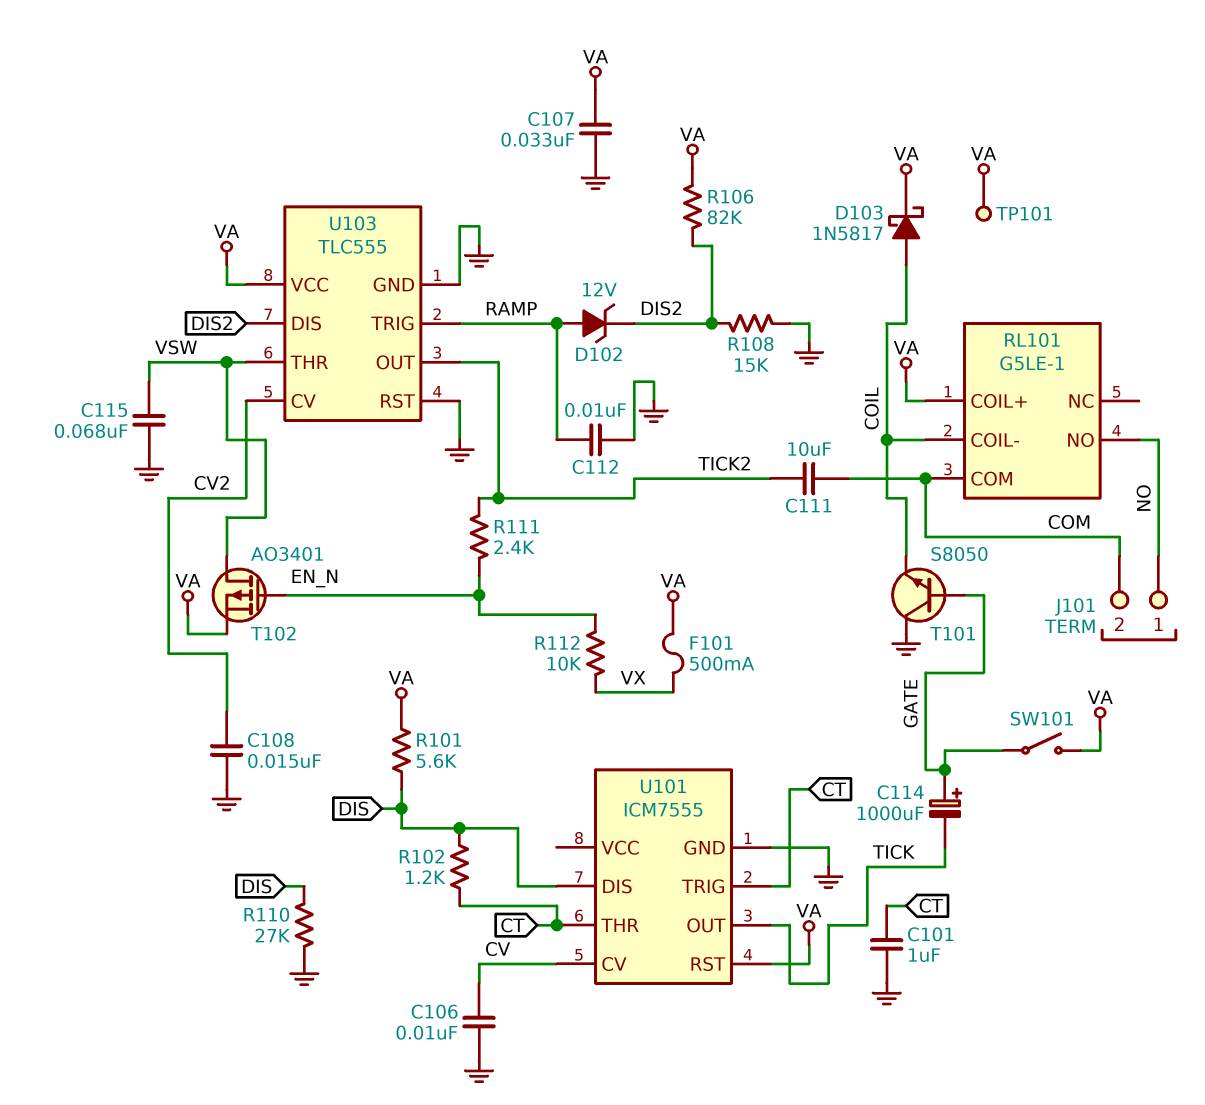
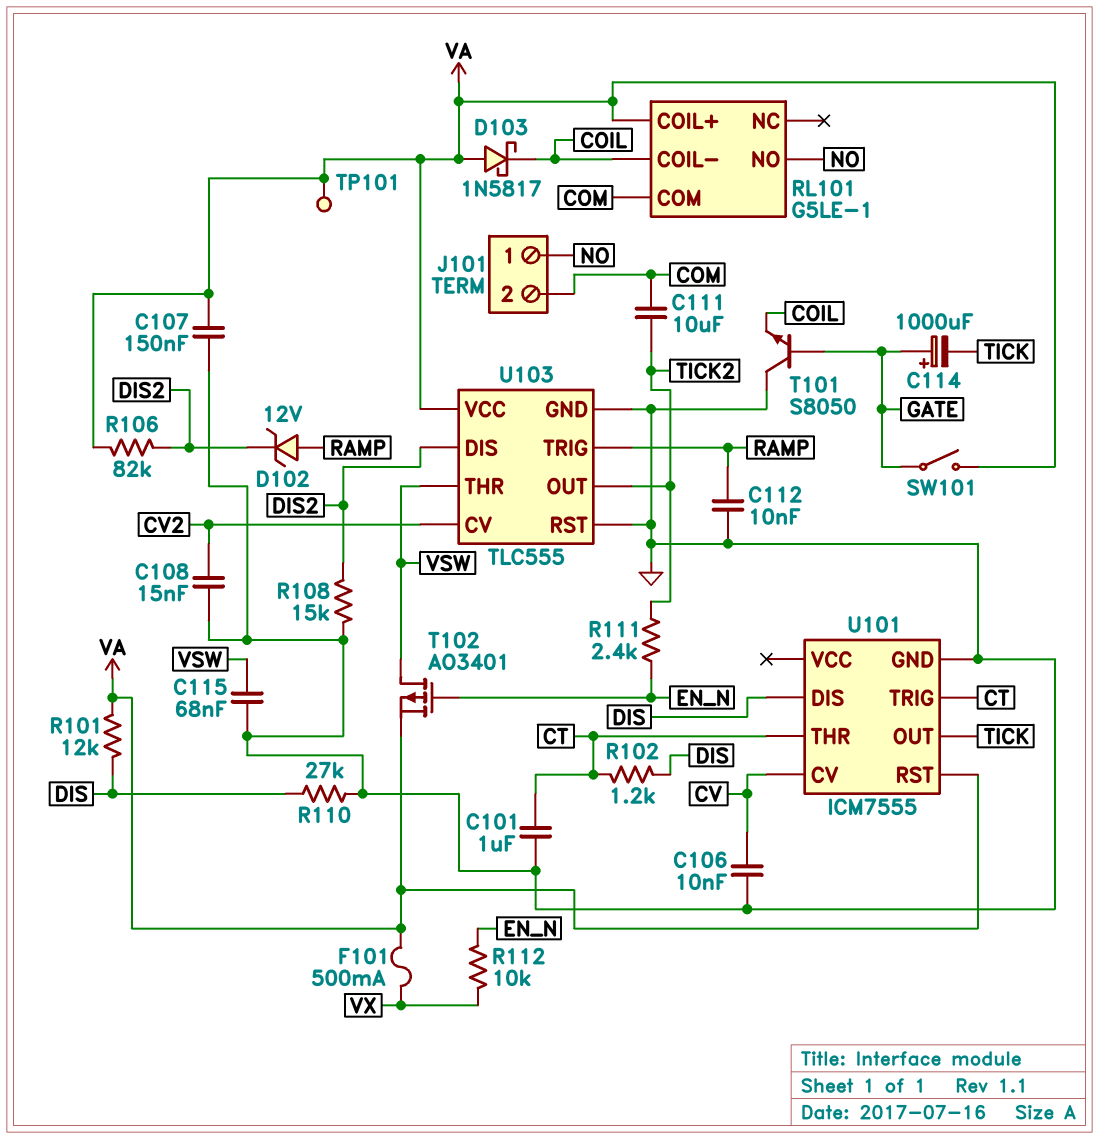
C107: 33nF (GND, VA) -> 150nF (GND, VA)
D103: schottky 1N5817 (A COIL, K VA) -> schottky 1N5817 (A VA, K COIL)
R101: 5.6k (DIS, VA) -> 12k (DIS, VA)

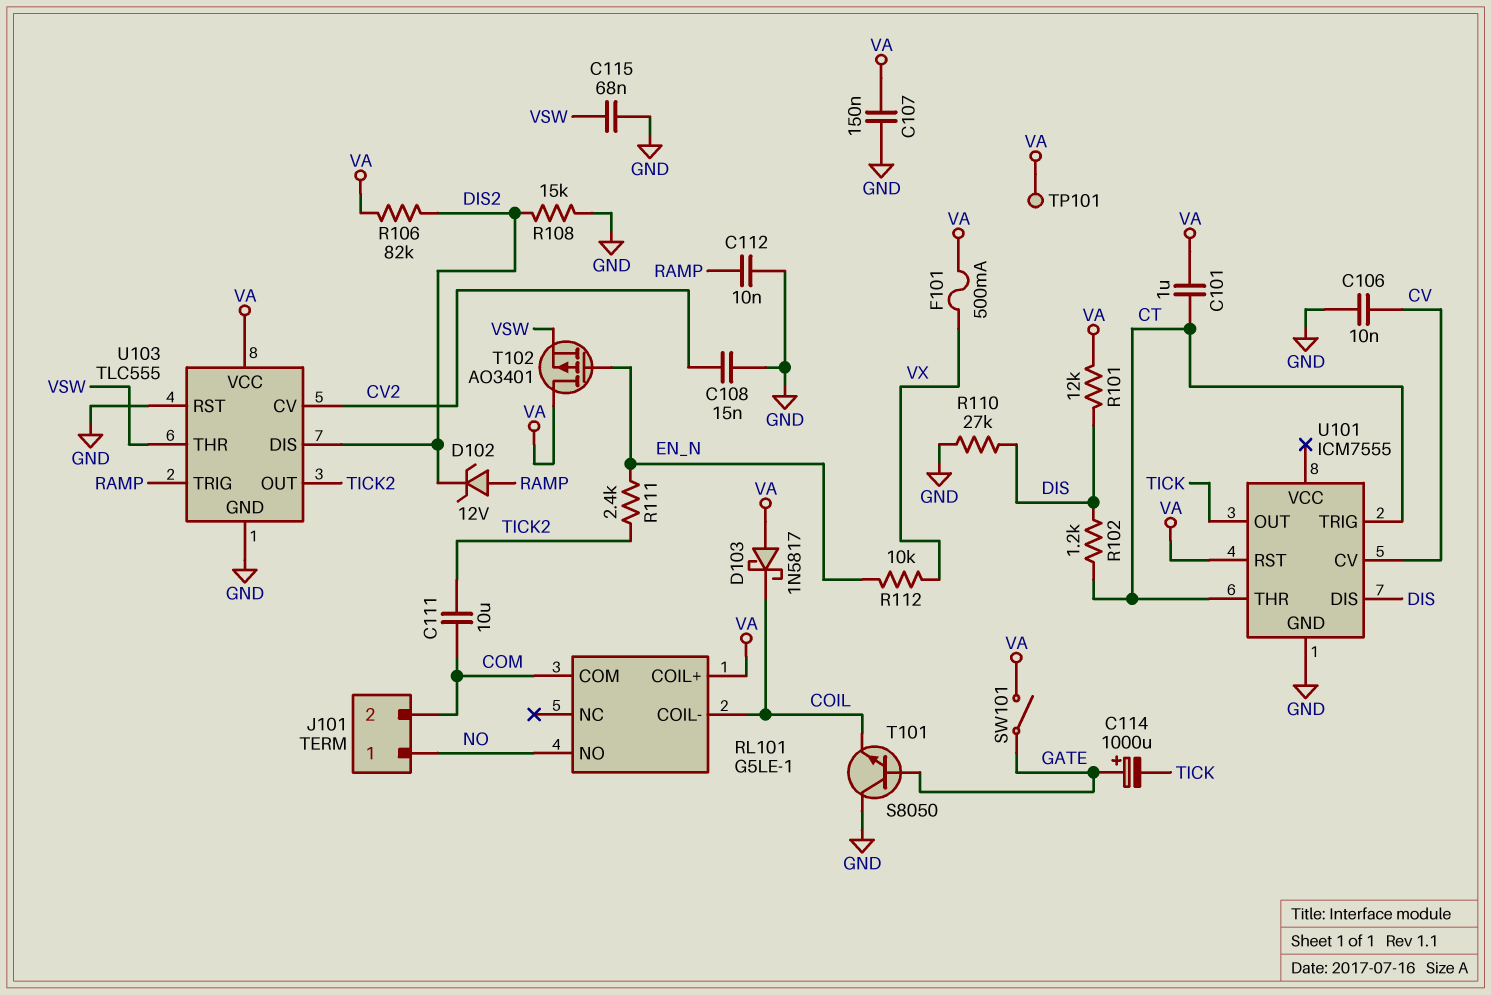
C101: 1uF (CT, GND) -> 1uF (CT, VA)
T102: PMOS AO3401 (G EN_N, D VSW, S VA) -> PMOS AO3401 (G EN_N, D VA, S VSW)

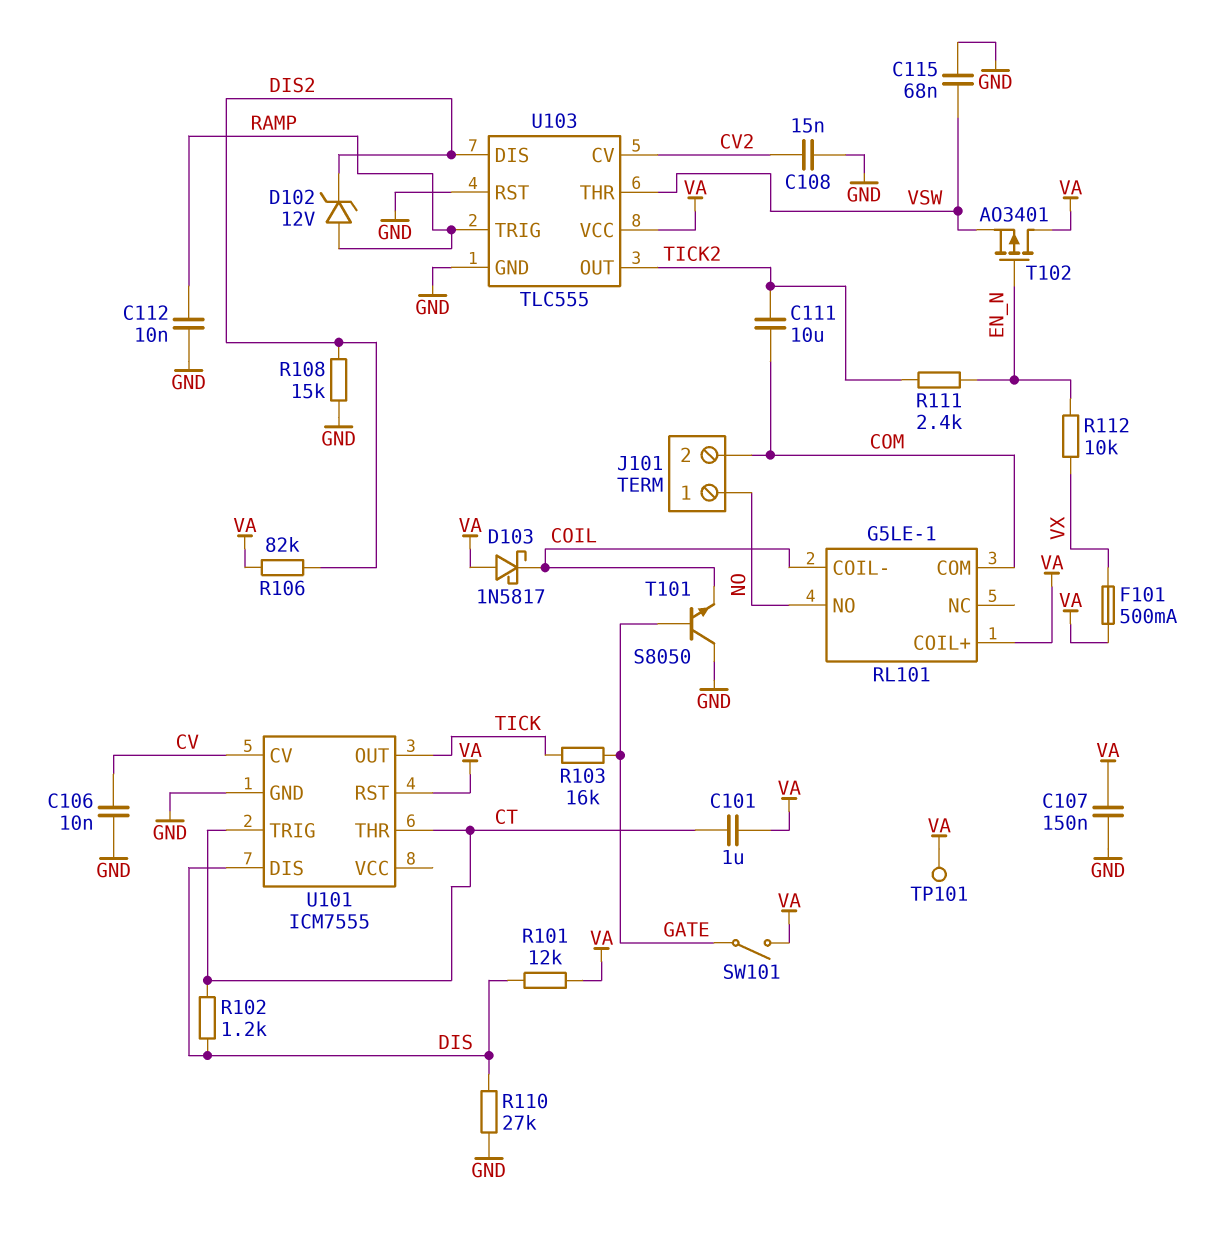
C114: 1000uF (plus GATE, minus TICK) -> none
R103: none -> 16k (GATE, TICK)

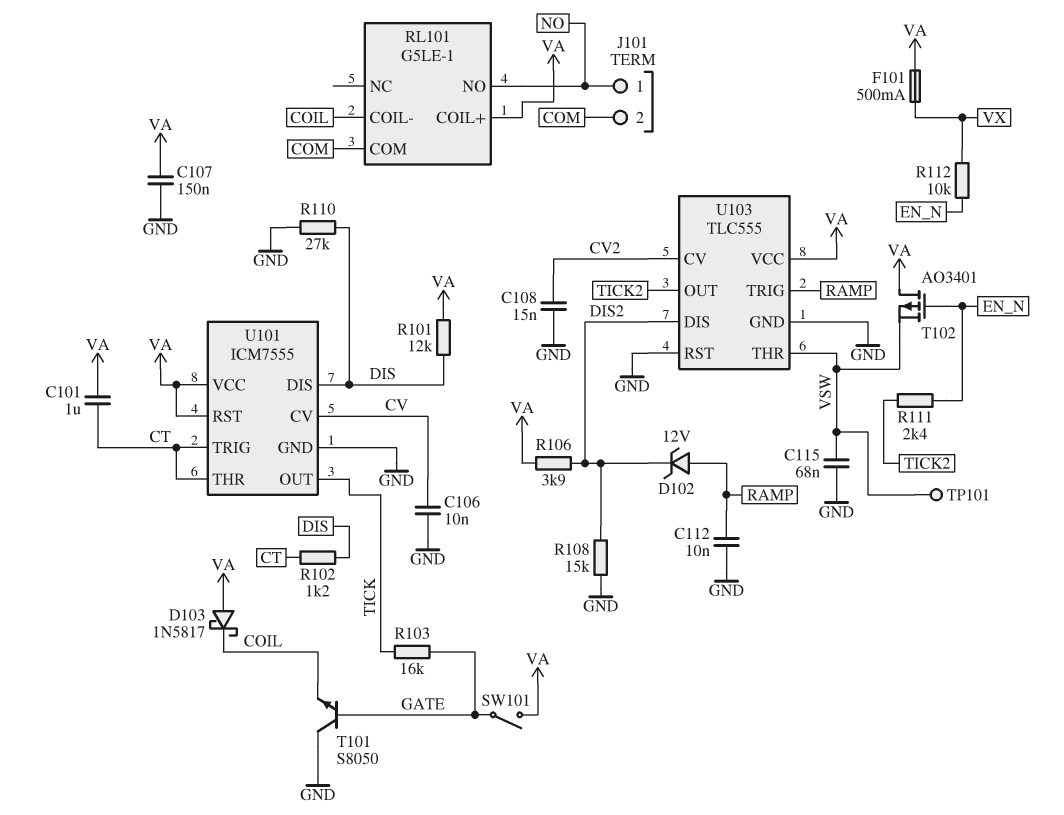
C111: 10uF (COM, TICK2) -> none
R106: 82k (DIS2, VA) -> 3.9k (DIS2, VA)
TP101: test point (VA) -> test point (VSW)
U101 pin VCC: none -> VA

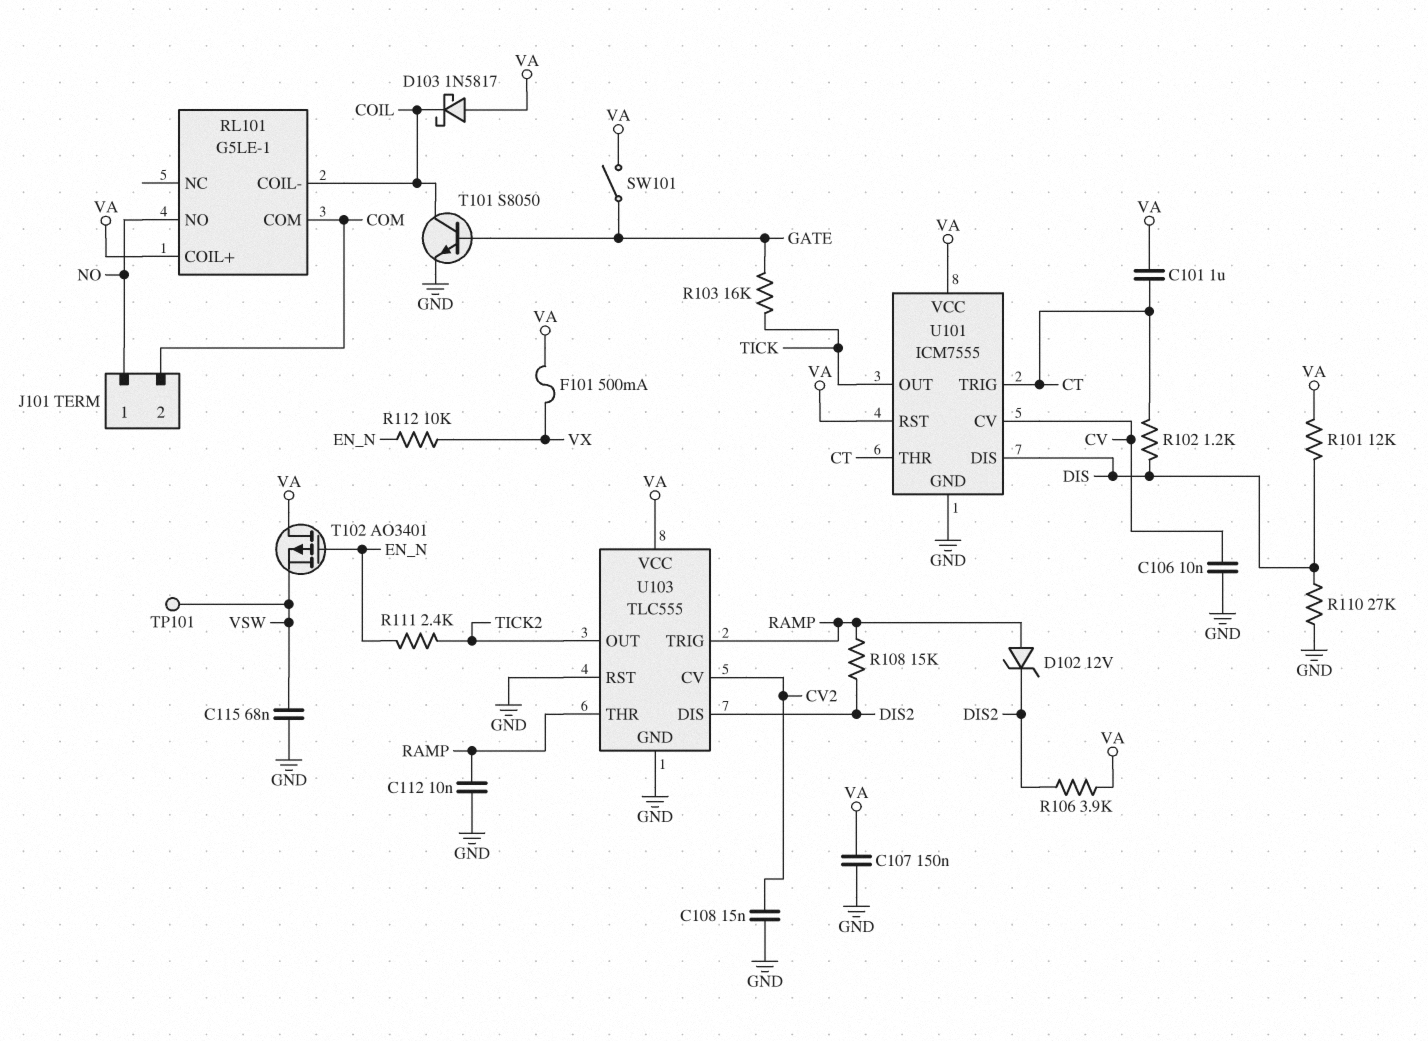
R108: 15k (DIS2, GND) -> 15k (DIS2, RAMP)
T101: NPN S8050 (B GATE, C GND, E COIL) -> NPN S8050 (B GATE, C COIL, E GND)
U103 pin THR: VSW -> RAMP

